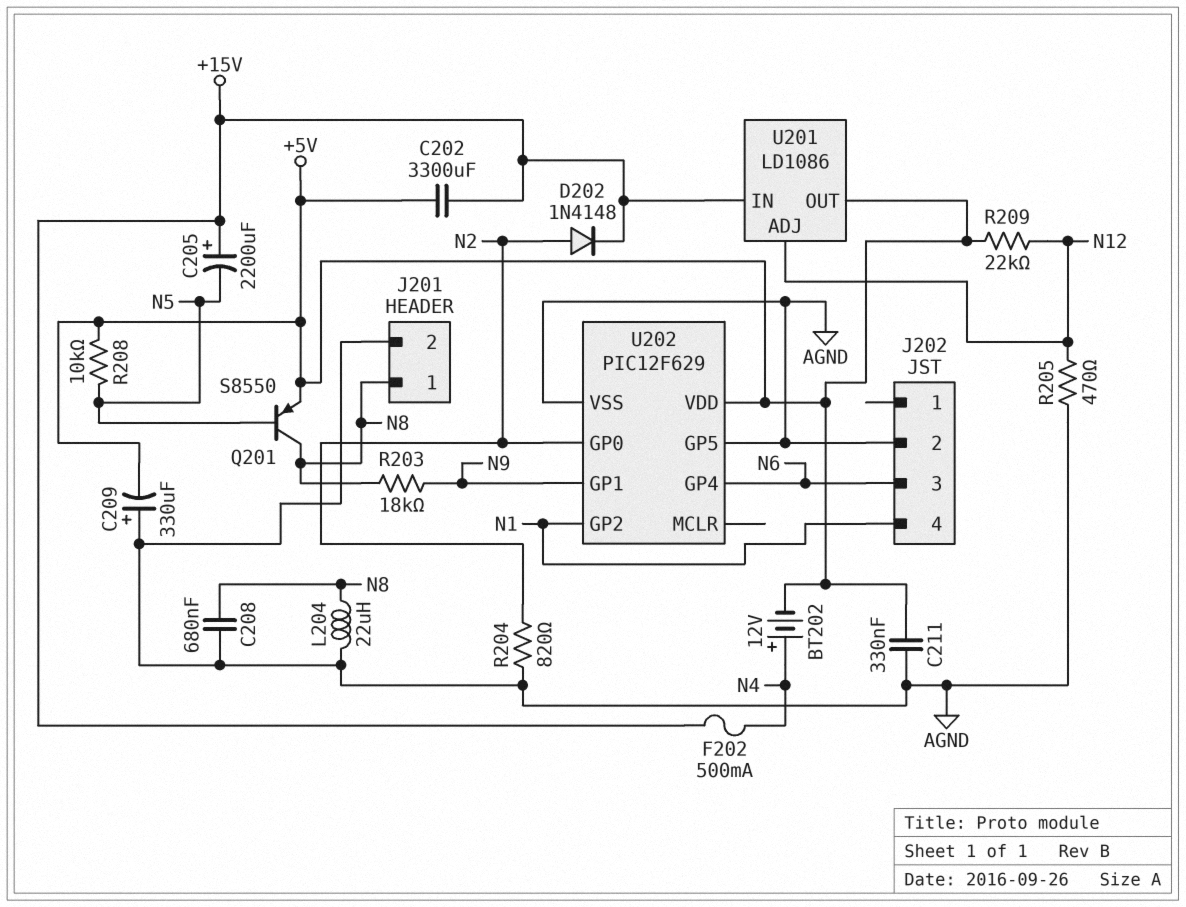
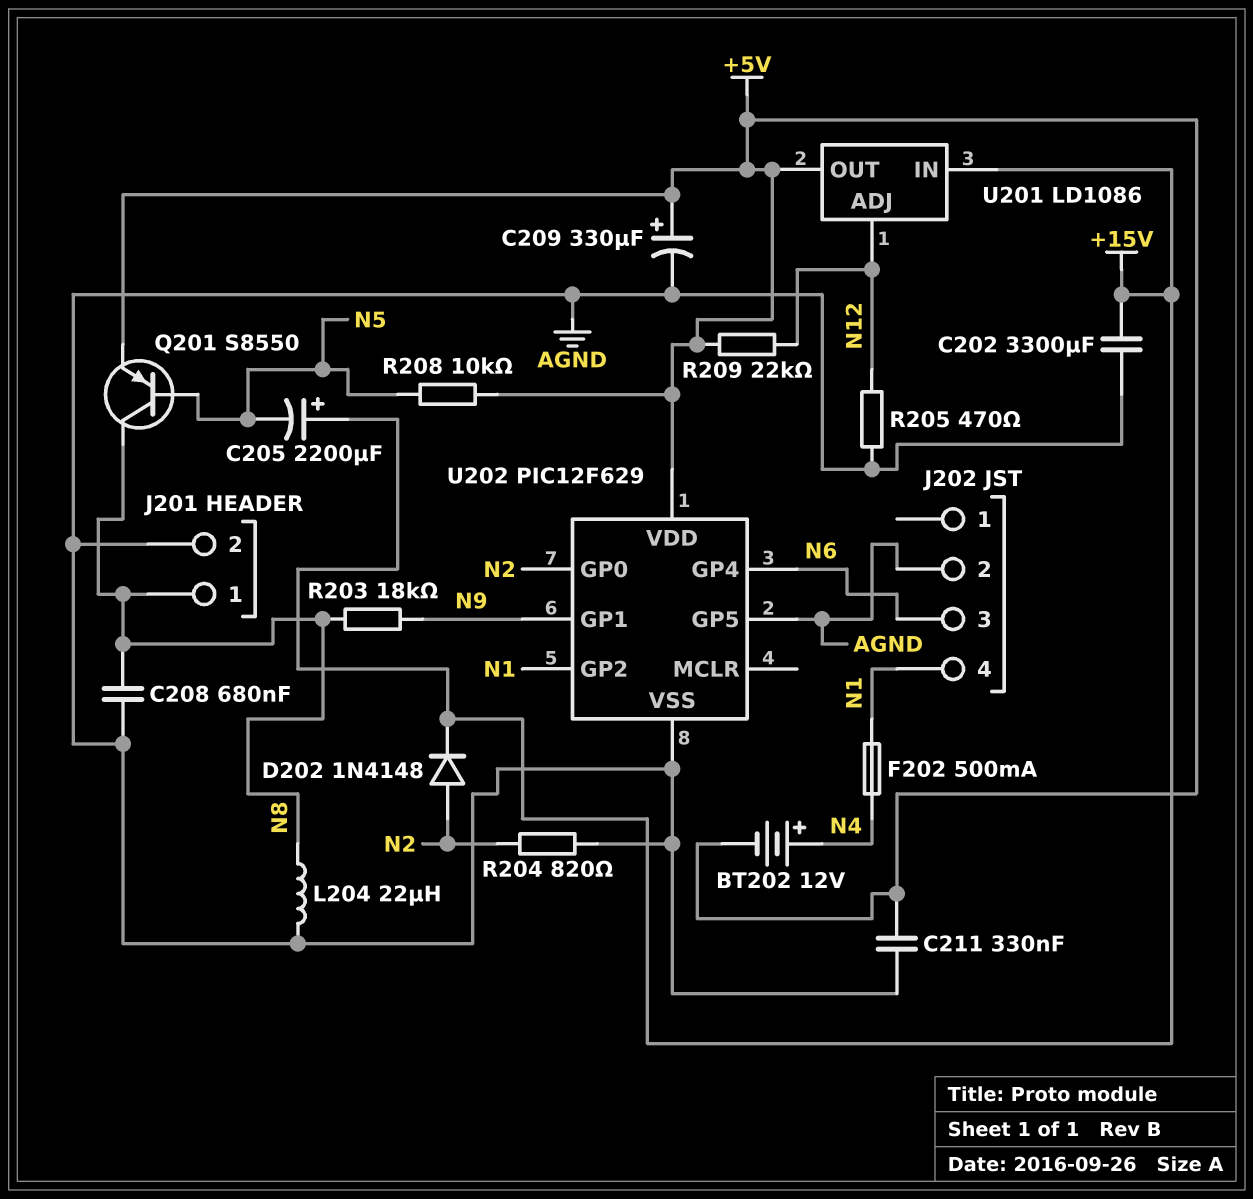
C202: 3300uF (+5V, +15V) -> 3300uF (+15V, AGND)
C209: 330uF (plus AGND, minus +5V) -> 330uF (plus +5V, minus AGND)
F202: 500mA (+15V, N4) -> 500mA (N1, N4)

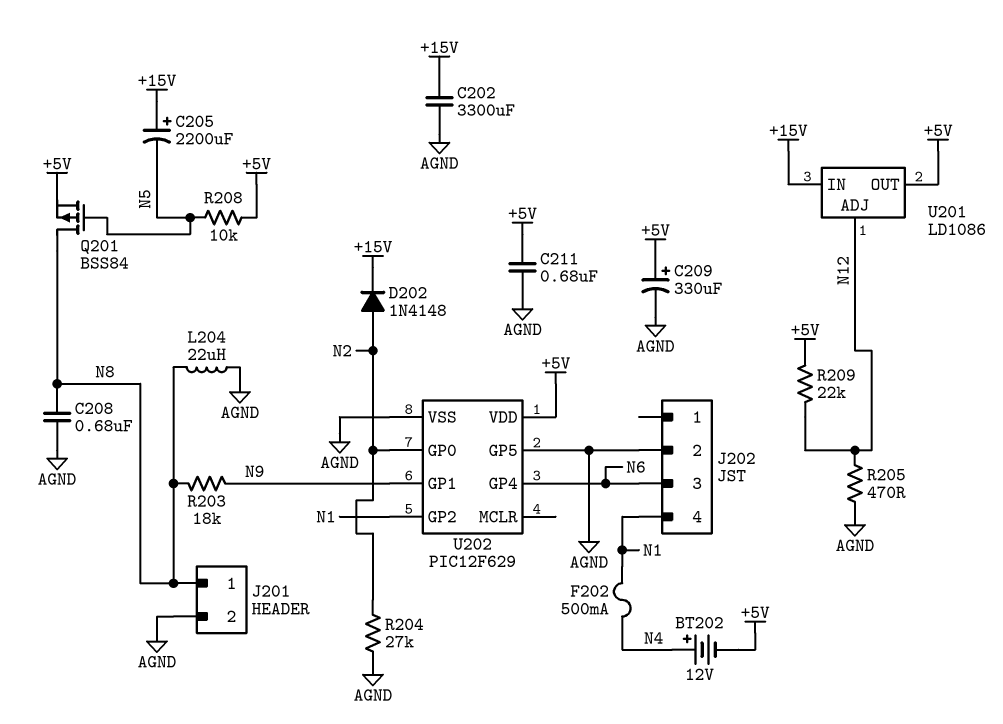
C211: 330nF (+5V, AGND) -> 680nF (+5V, AGND)
Q201: PNP S8550 (B N5, C N8, E +5V) -> PMOS BSS84 (G N5, D N8, S +5V)
R204: 820 (AGND, N2) -> 27k (AGND, N2)

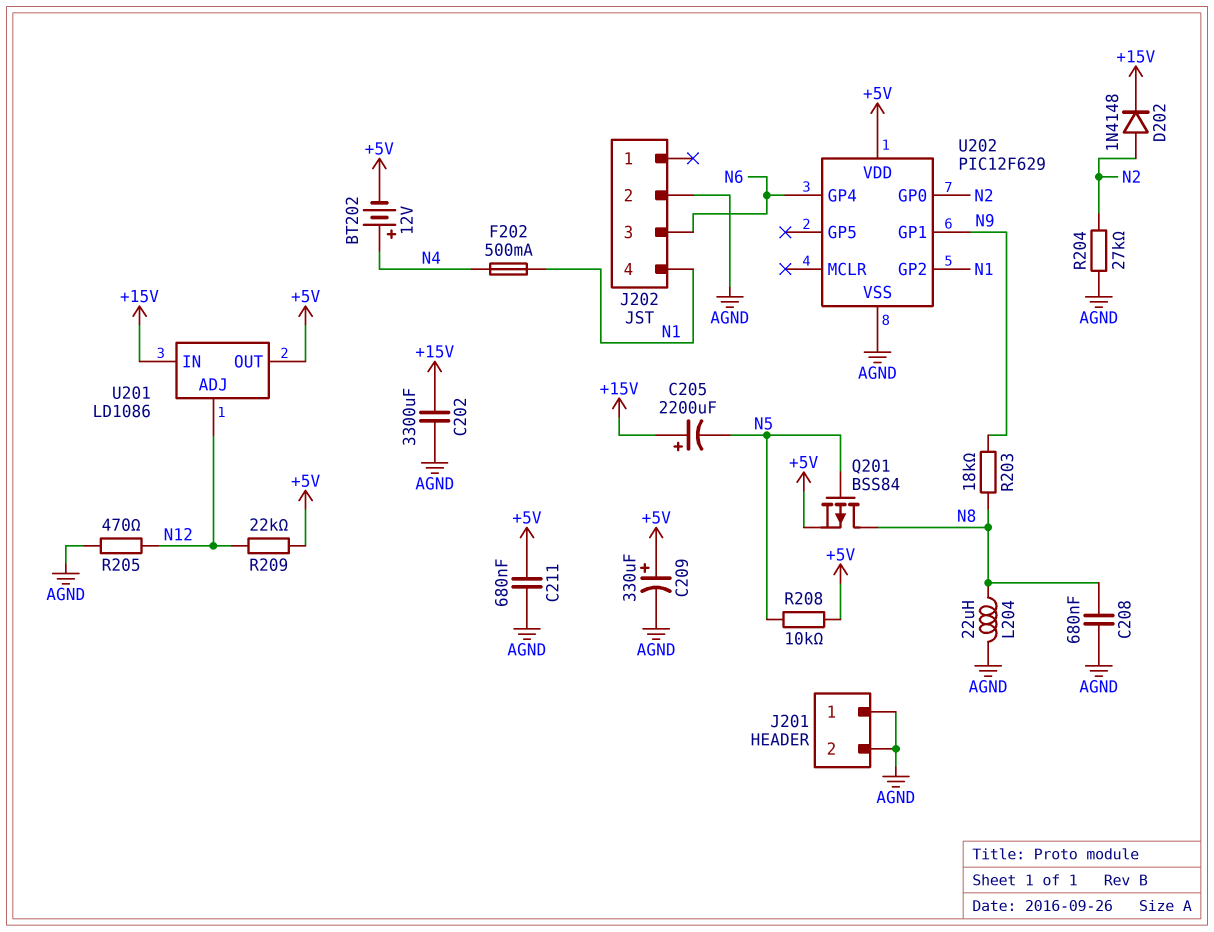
J201 pin 1: N8 -> AGND
U202 pin GP5: AGND -> none

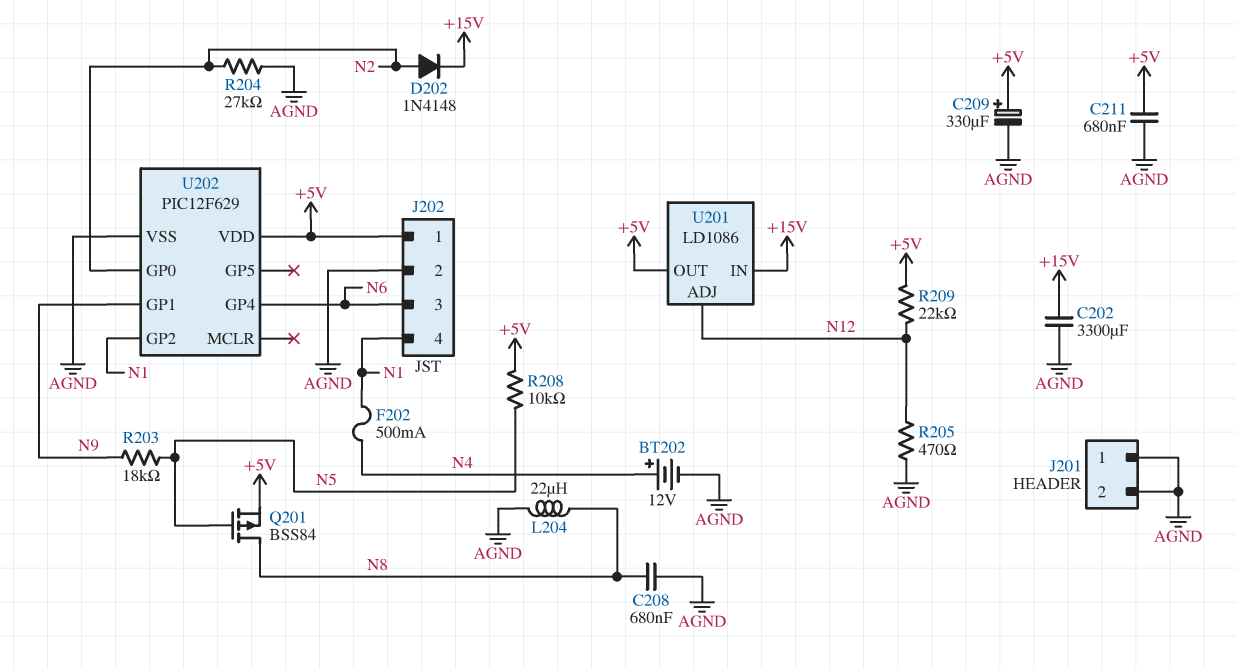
BT202: 12V (plus N4, minus +5V) -> 12V (plus N4, minus AGND)
C205: 2200uF (plus +15V, minus N5) -> none
J202 pin 1: none -> +5V
R203: 18k (N8, N9) -> 18k (N5, N9)

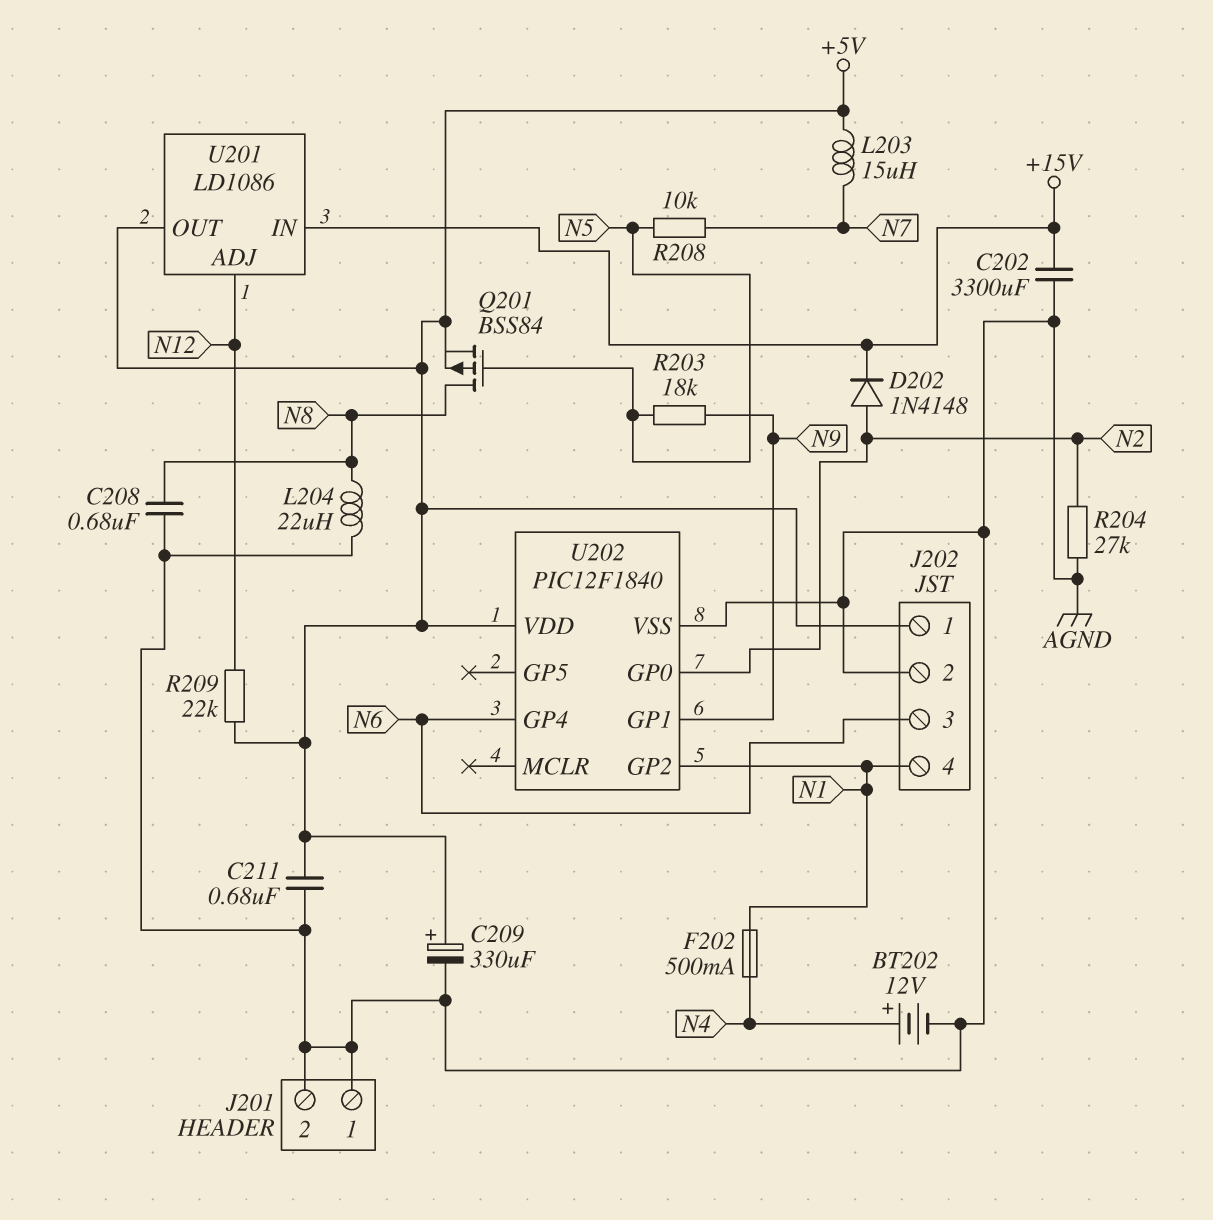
L203: none -> 15uH (+5V, N7)
R205: 470 (AGND, N12) -> none
R208: 10k (+5V, N5) -> 10k (N5, N7)
U202: PIC12F629 -> PIC12F1840

